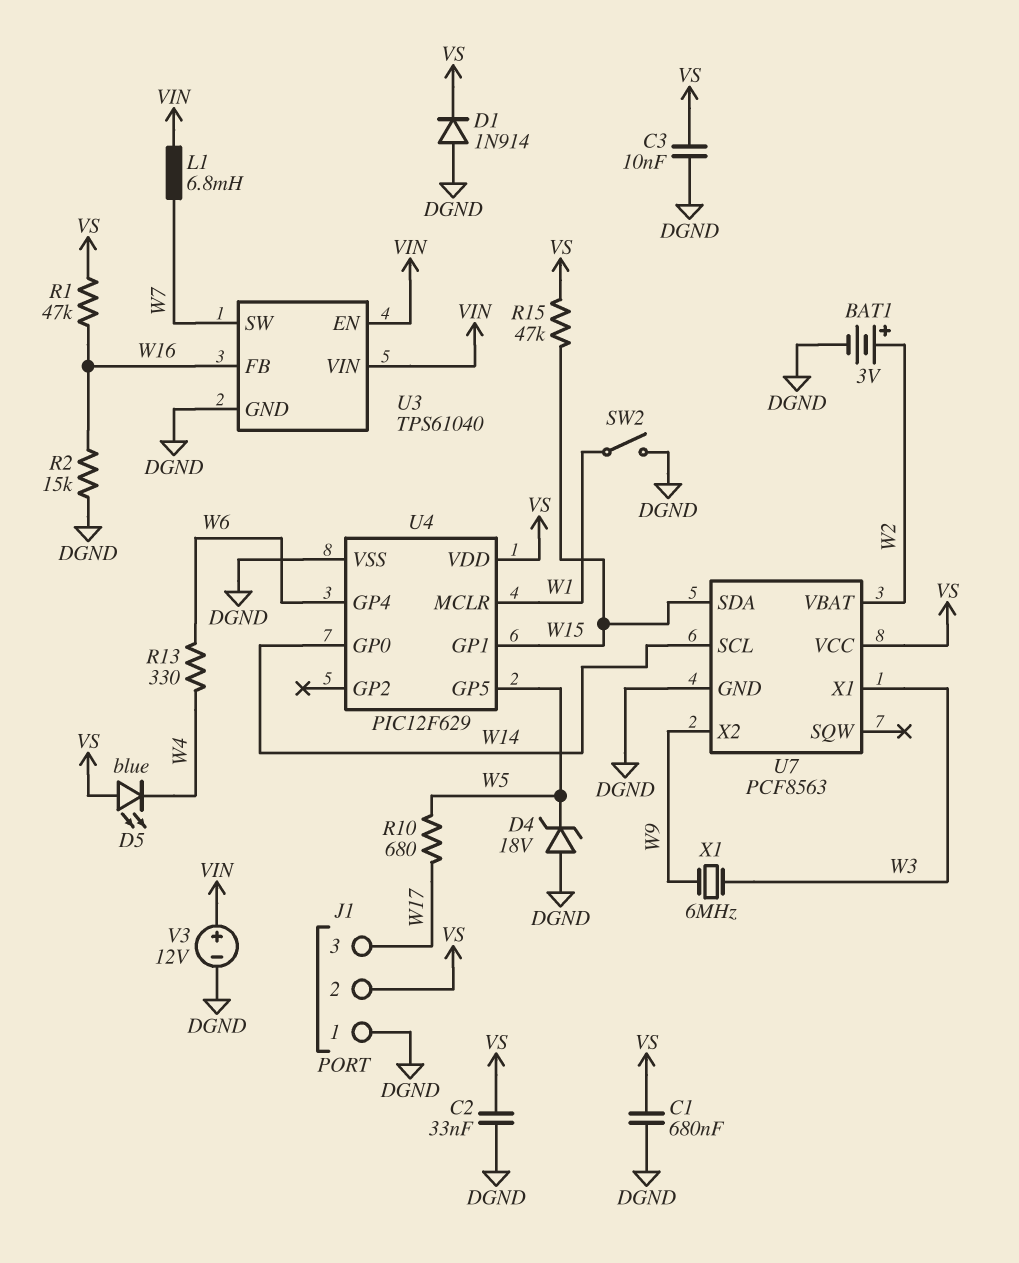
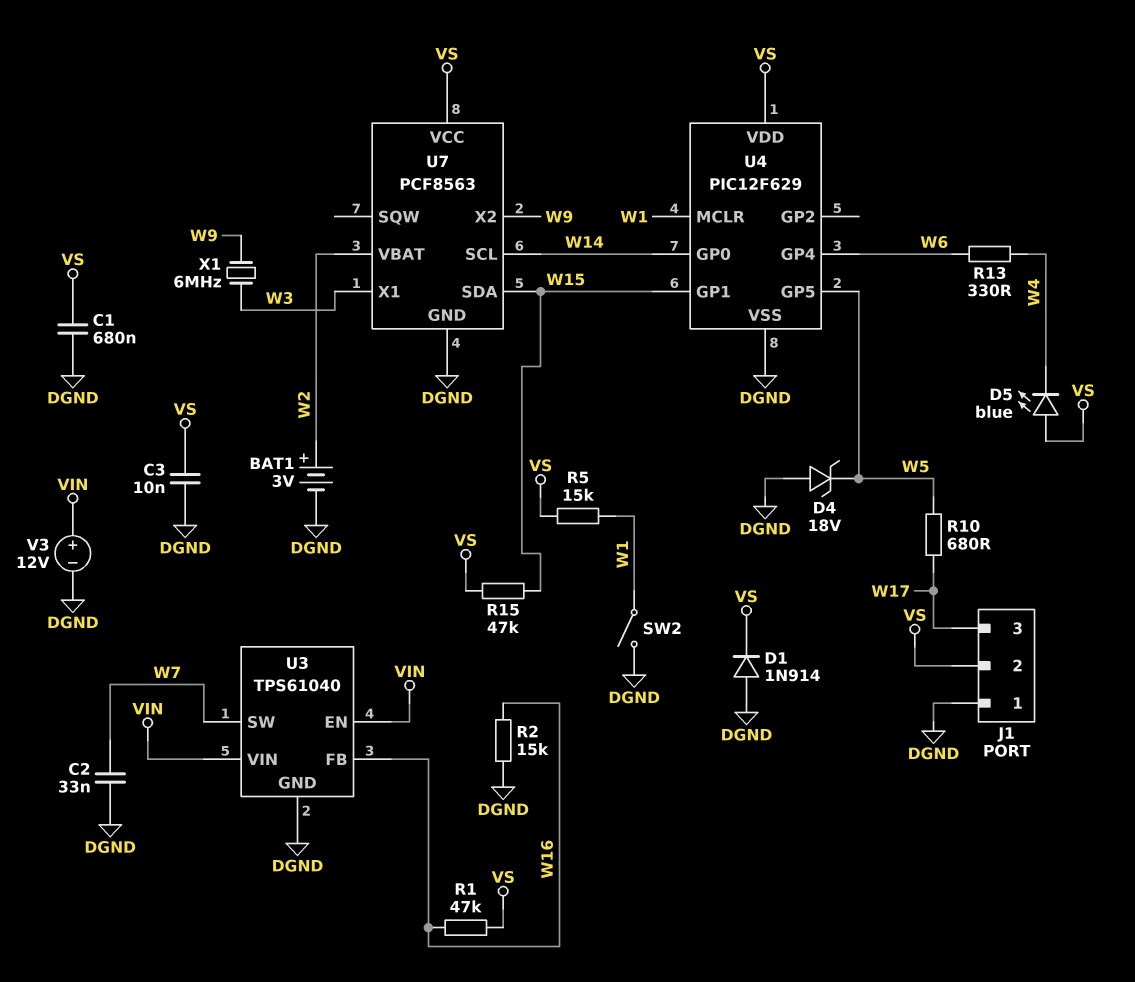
C2: 33nF (DGND, VS) -> 33nF (DGND, W7)
L1: 6.8mH (VIN, W7) -> none
R5: none -> 15k (VS, W1)

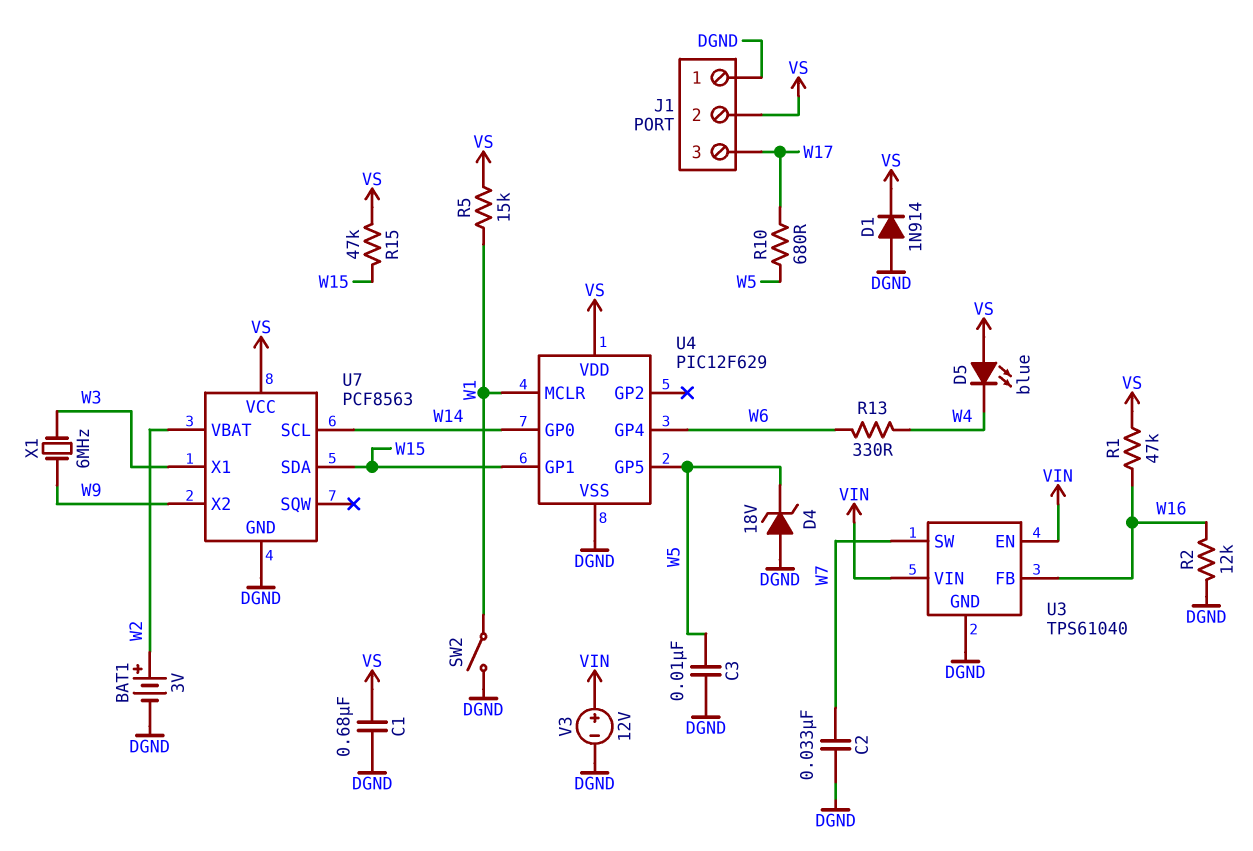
C3: 10nF (DGND, VS) -> 10nF (DGND, W5)
R2: 15k (DGND, W16) -> 12k (DGND, W16)

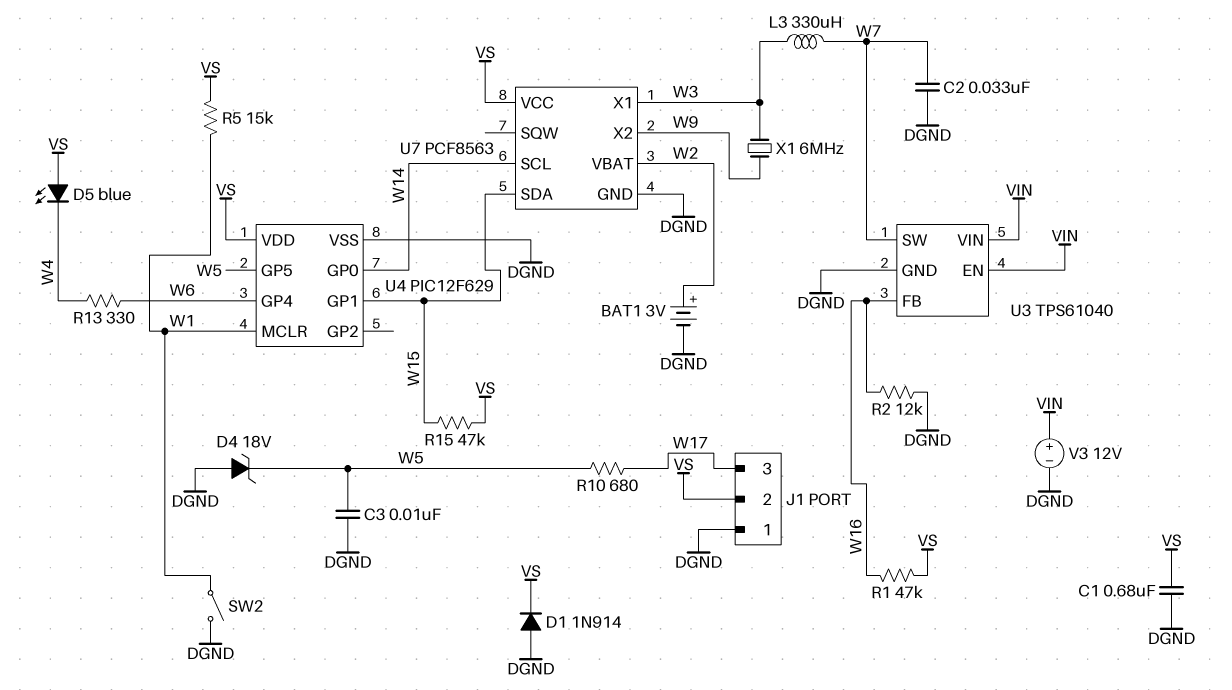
L3: none -> 330uH (W3, W7)

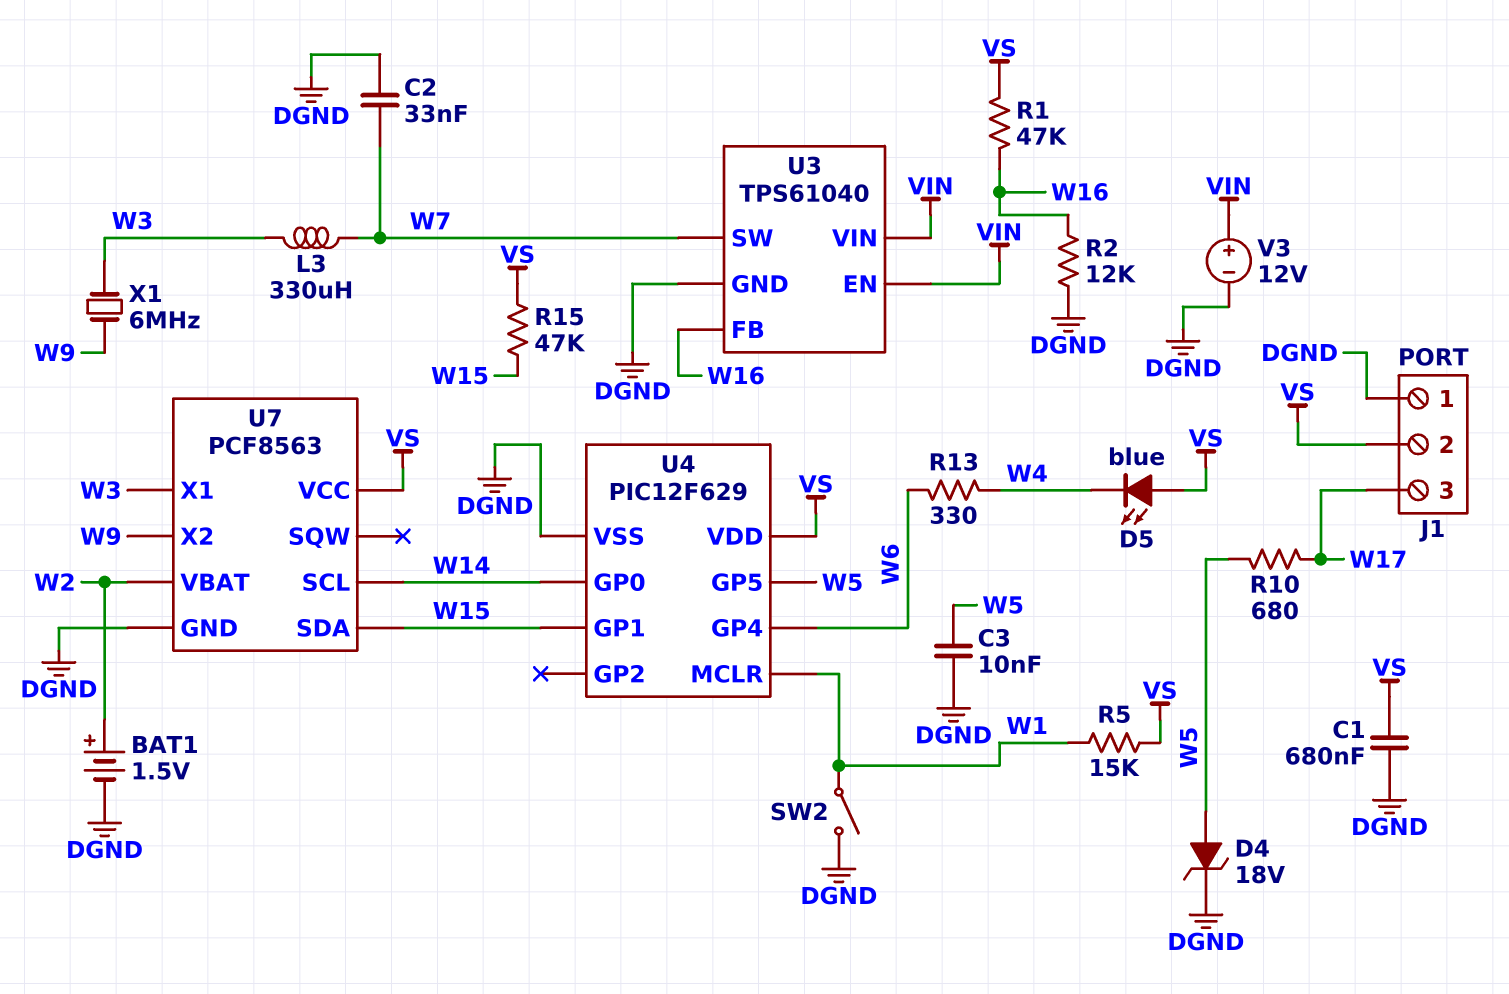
BAT1: 3V (plus W2, minus DGND) -> 1.5V (plus W2, minus DGND)
D1: diode 1N914 (A DGND, K VS) -> none
D4: zener 18V (A DGND, K W5) -> zener 18V (A W5, K DGND)

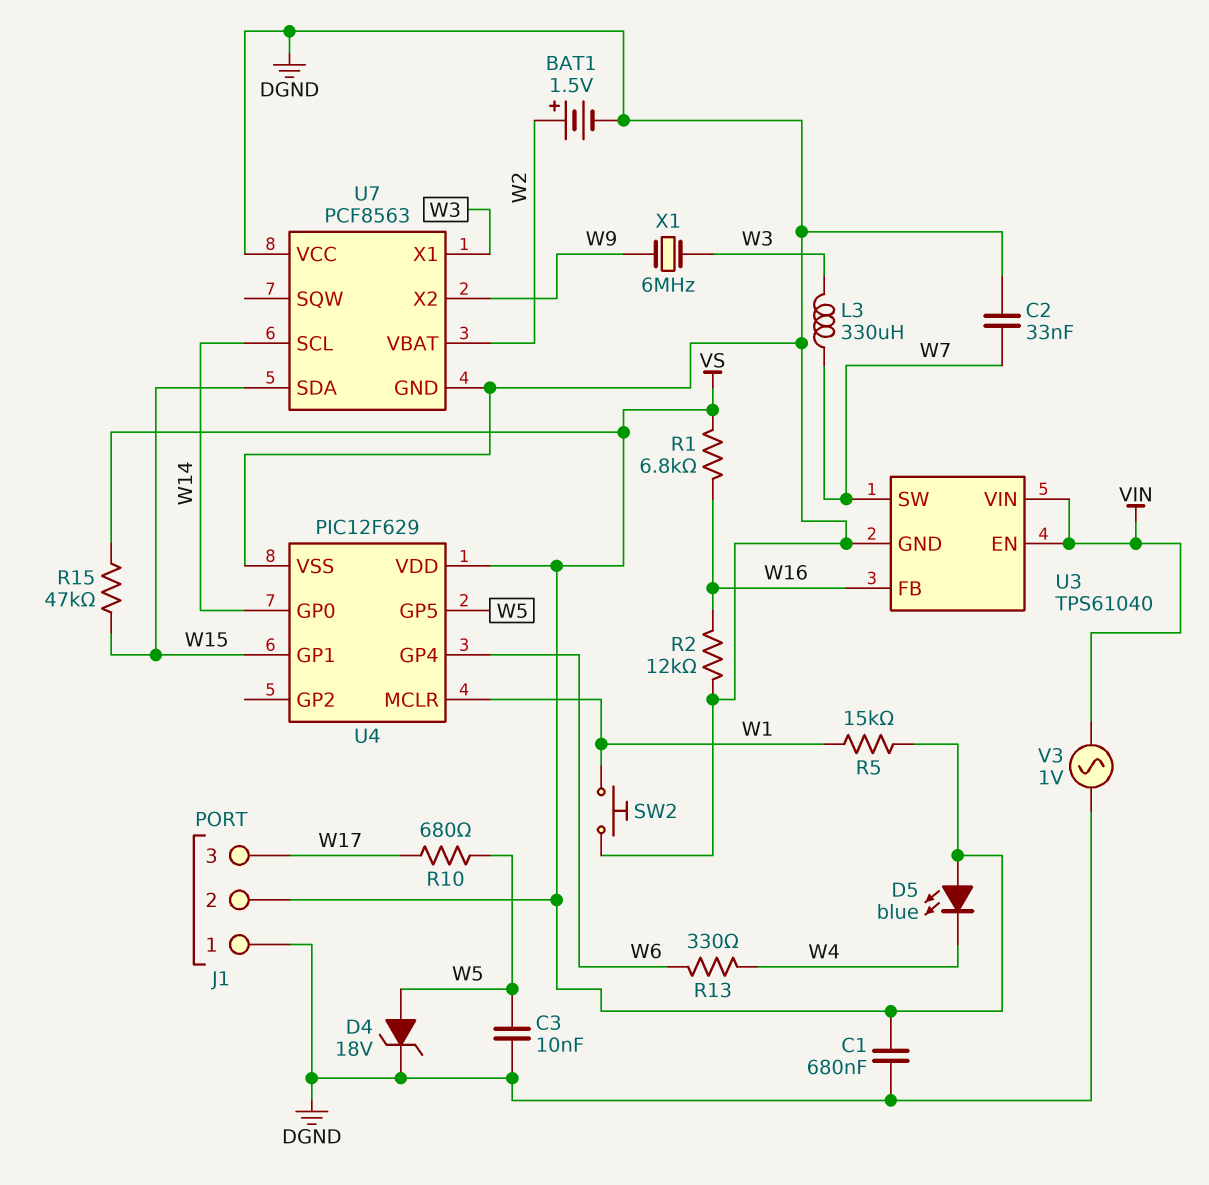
R1: 47k (VS, W16) -> 6.8k (VS, W16)
SW2: switch (DGND, W1) -> button (DGND, W1)
U7 pin VCC: VS -> DGND
V3: 12V (plus VIN, minus DGND) -> AC 1V (DGND, VIN)

